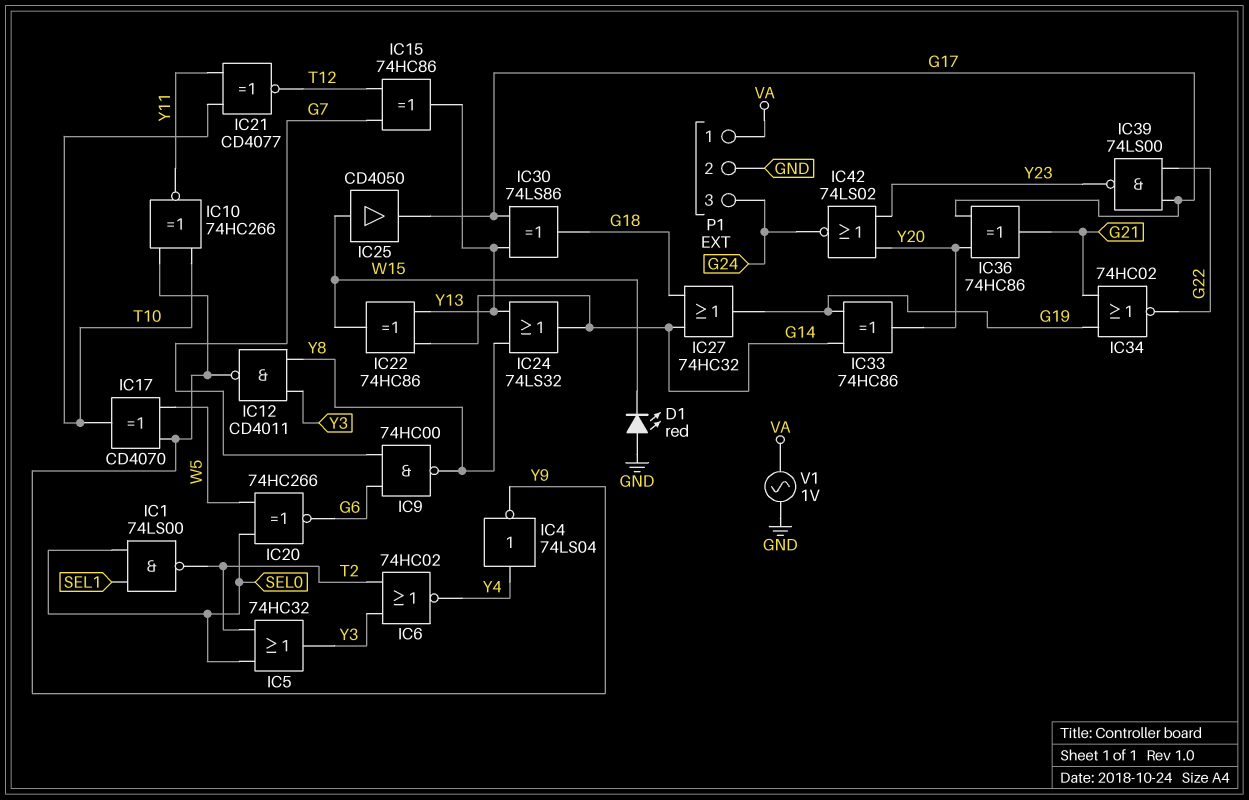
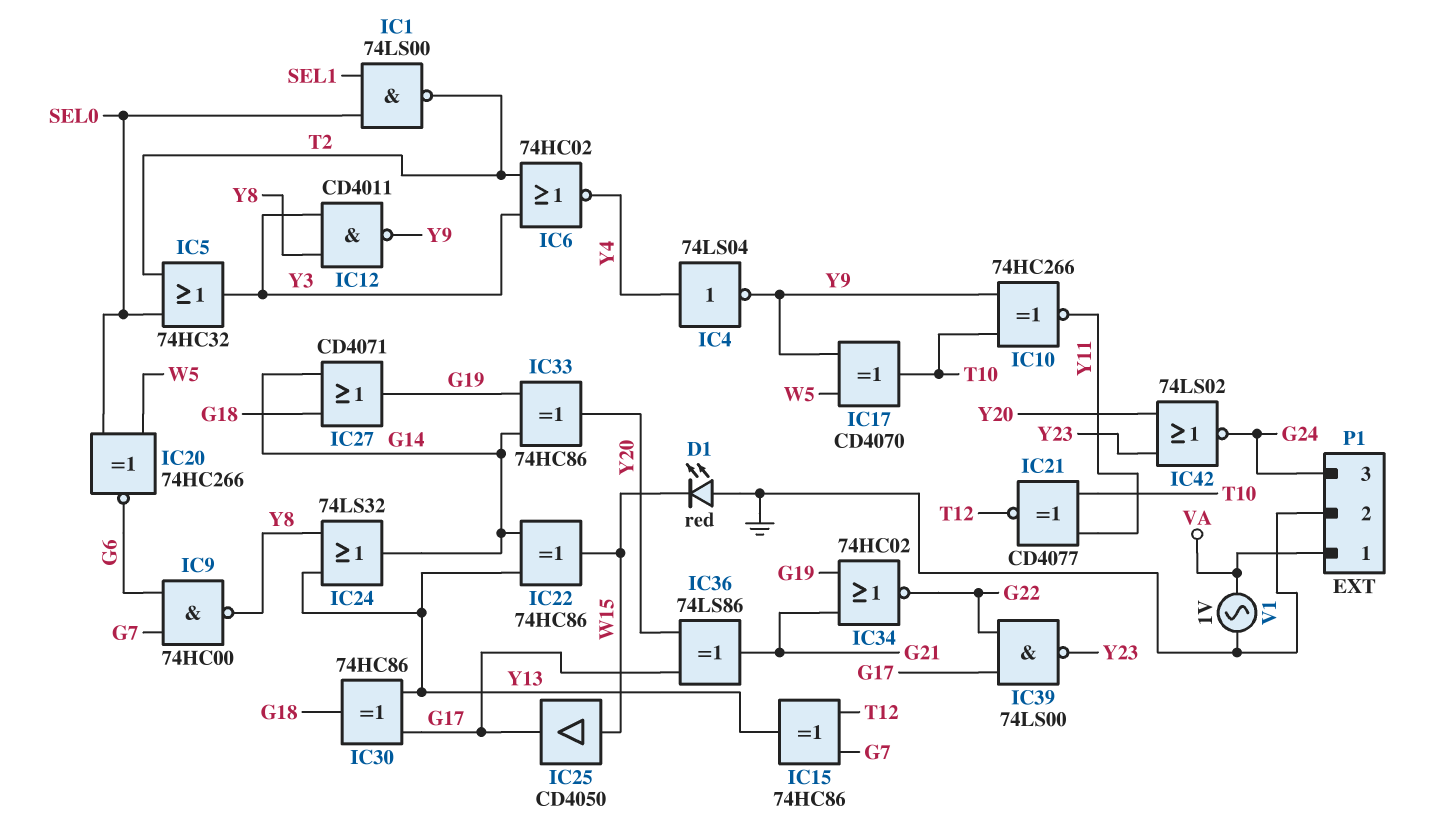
IC27: OR 74HC32 (in G14, in G18, out G19) -> OR CD4071 (in G14, in G18, out G19)
IC30: XOR 74LS86 (in G17, in Y13, out G18) -> XOR 74HC86 (in G17, in Y13, out G18)
IC36: XOR 74HC86 (in G17, in Y20, out G21) -> XOR 74LS86 (in G17, in Y20, out G21)

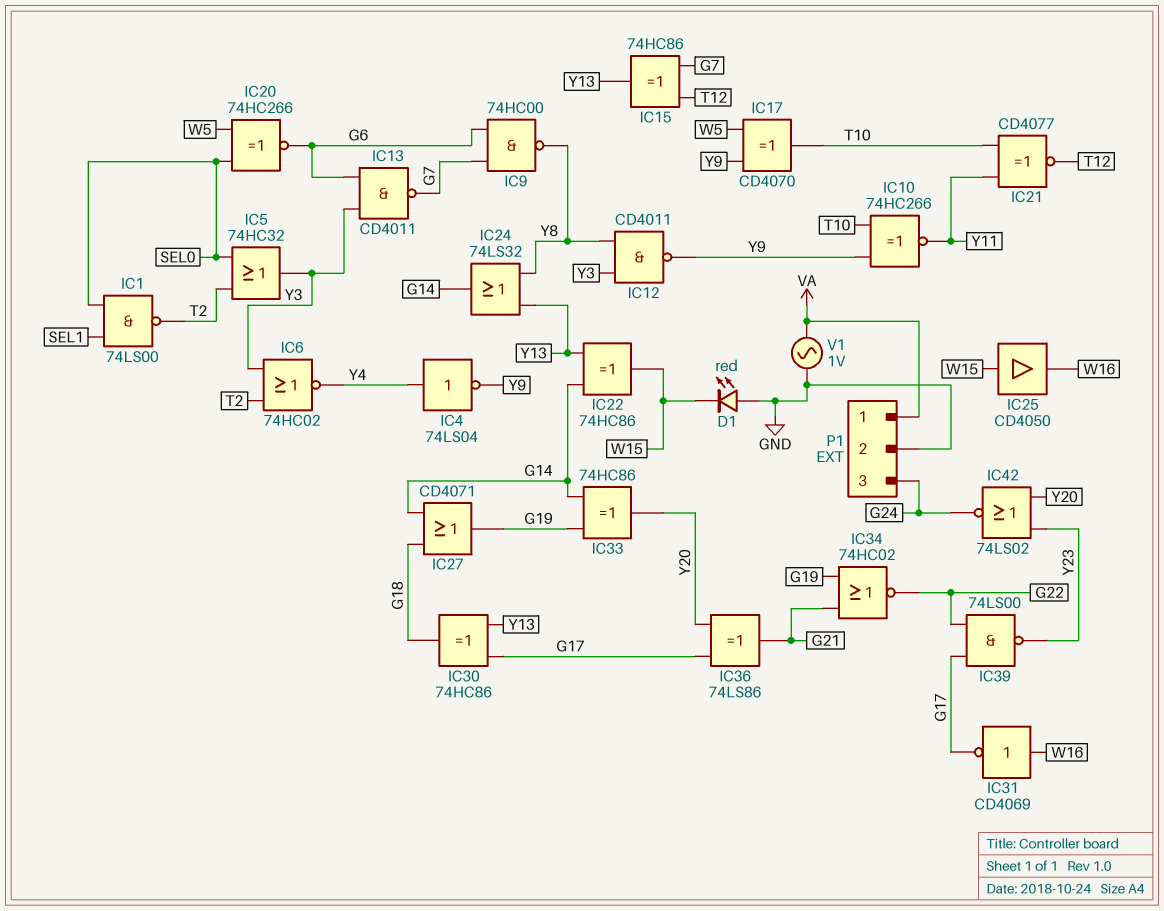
IC13: none -> NAND CD4011 (in G6, in Y3, out G7)
IC25: buffer CD4050 (in W15, out G17) -> buffer CD4050 (in W15, out W16)
IC31: none -> NOT CD4069 (in W16, out G17)

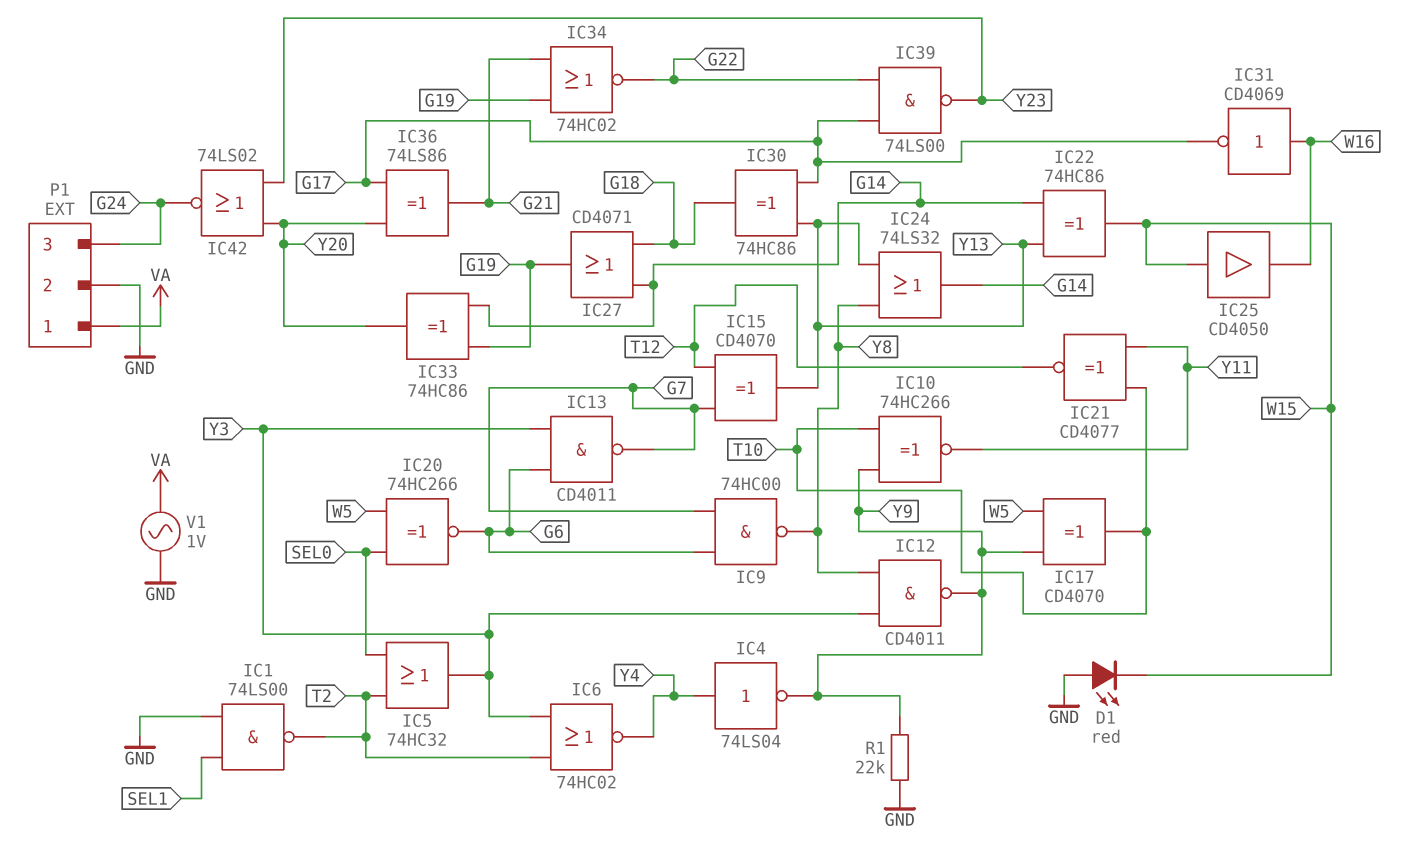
IC1: NAND 74LS00 (in SEL0, in SEL1, out T2) -> NAND 74LS00 (in GND, in SEL1, out T2)
IC15: XOR 74HC86 (in G7, in T12, out Y13) -> XOR CD4070 (in G7, in T12, out Y13)
R1: none -> 22k (GND, Y9)

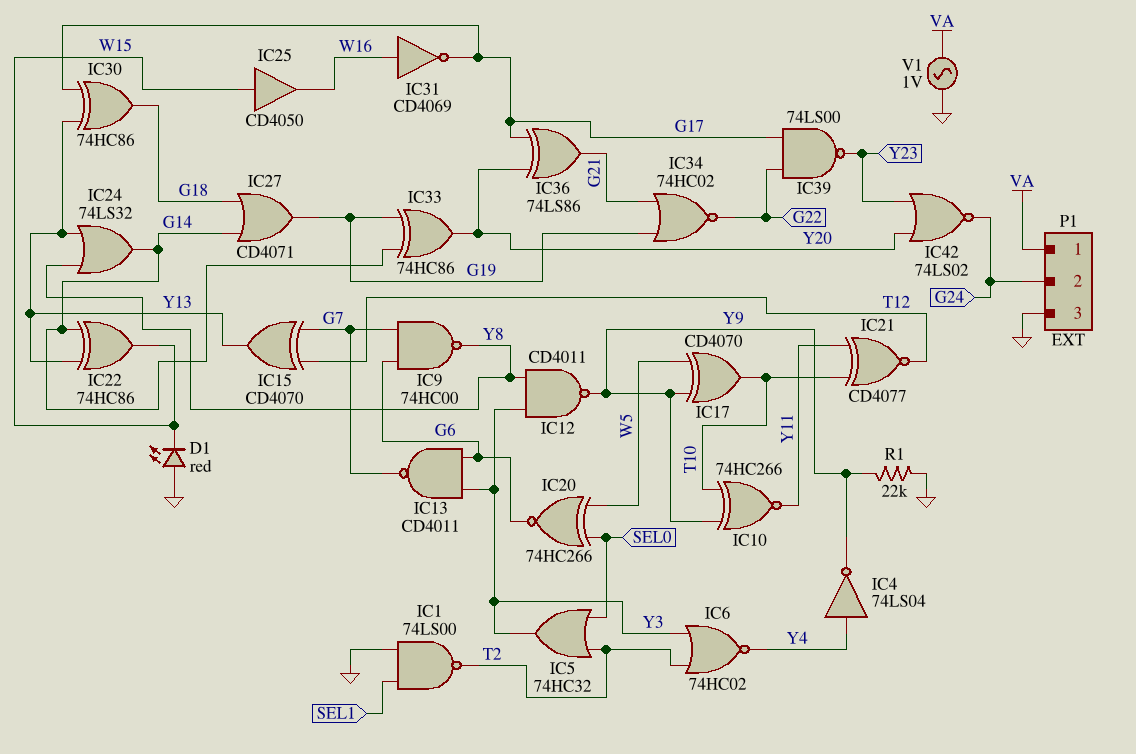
P1 pin 2: GND -> G24
P1 pin 3: G24 -> GND

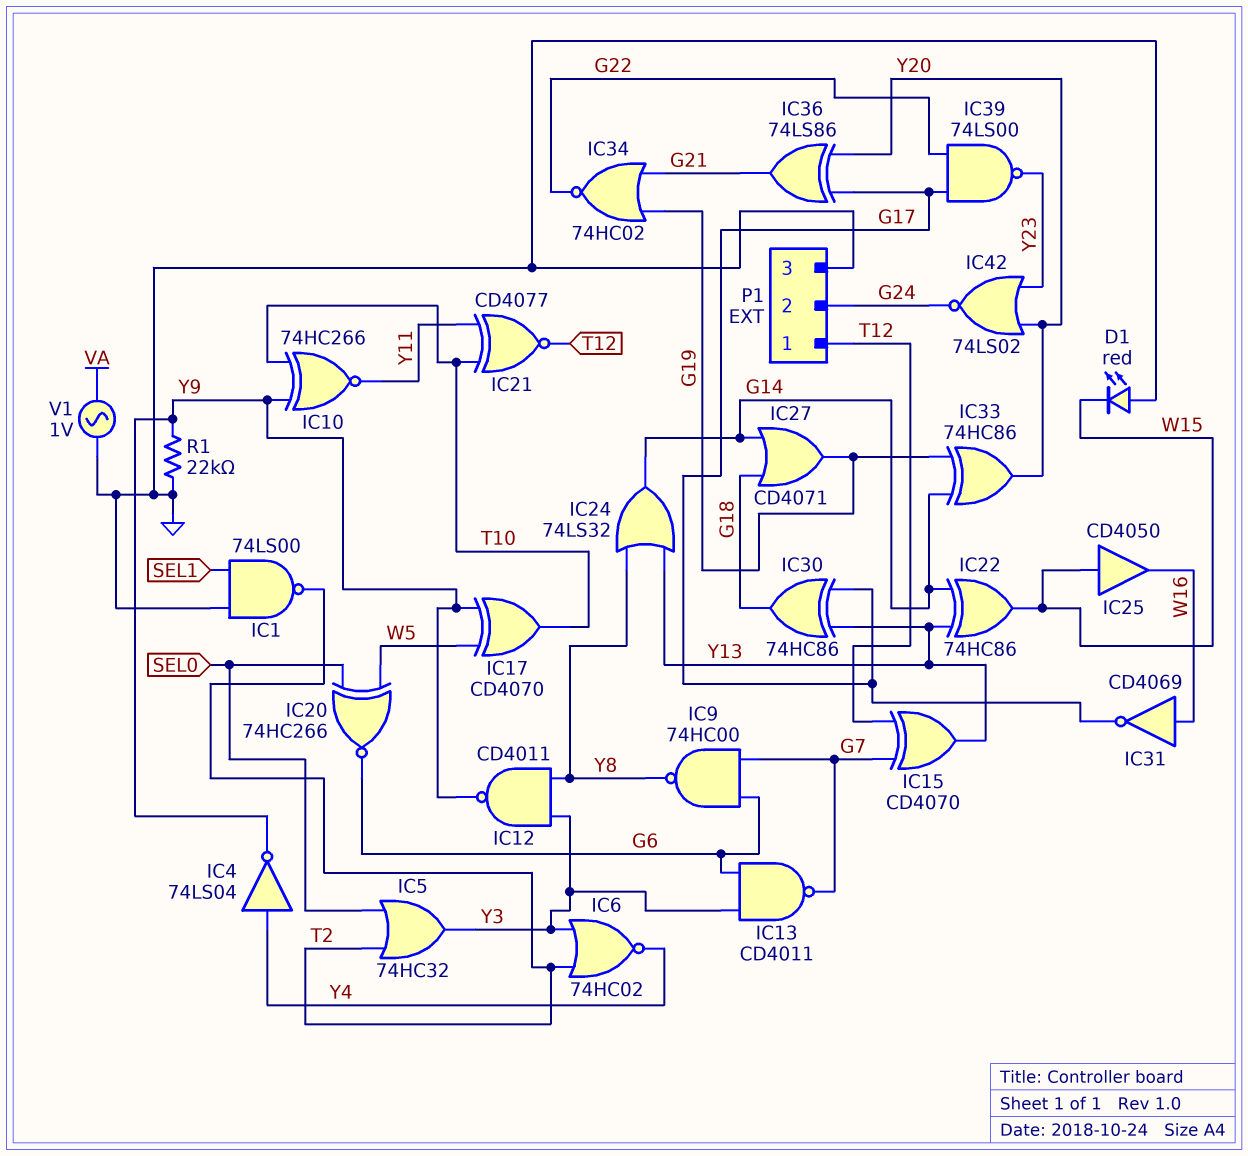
P1 pin 1: VA -> T12

